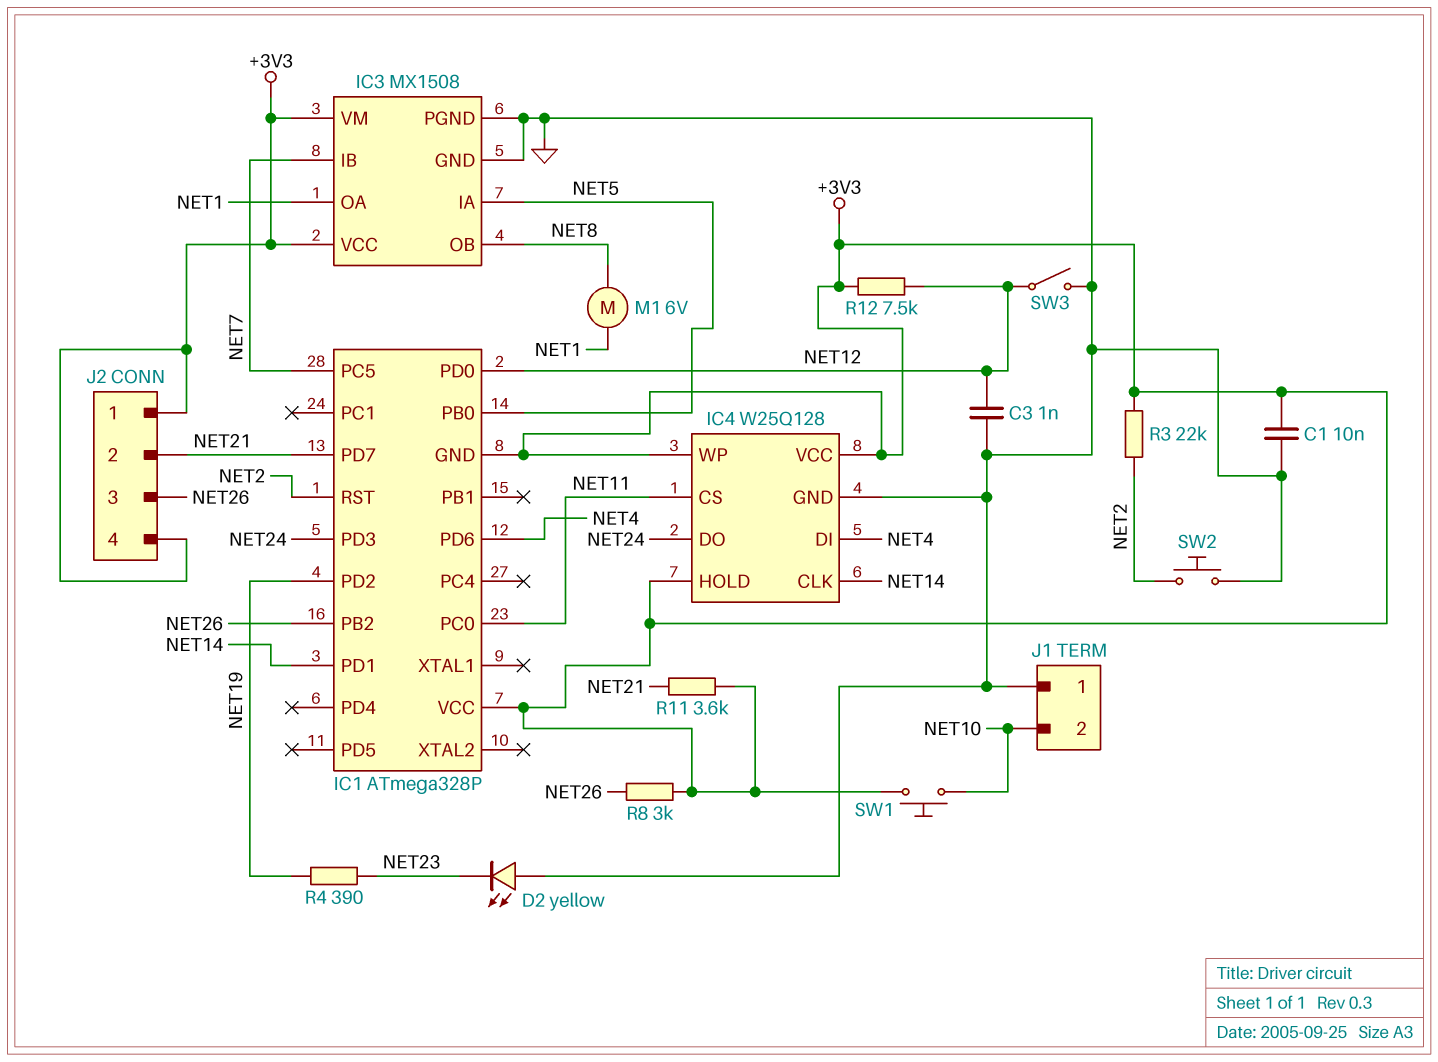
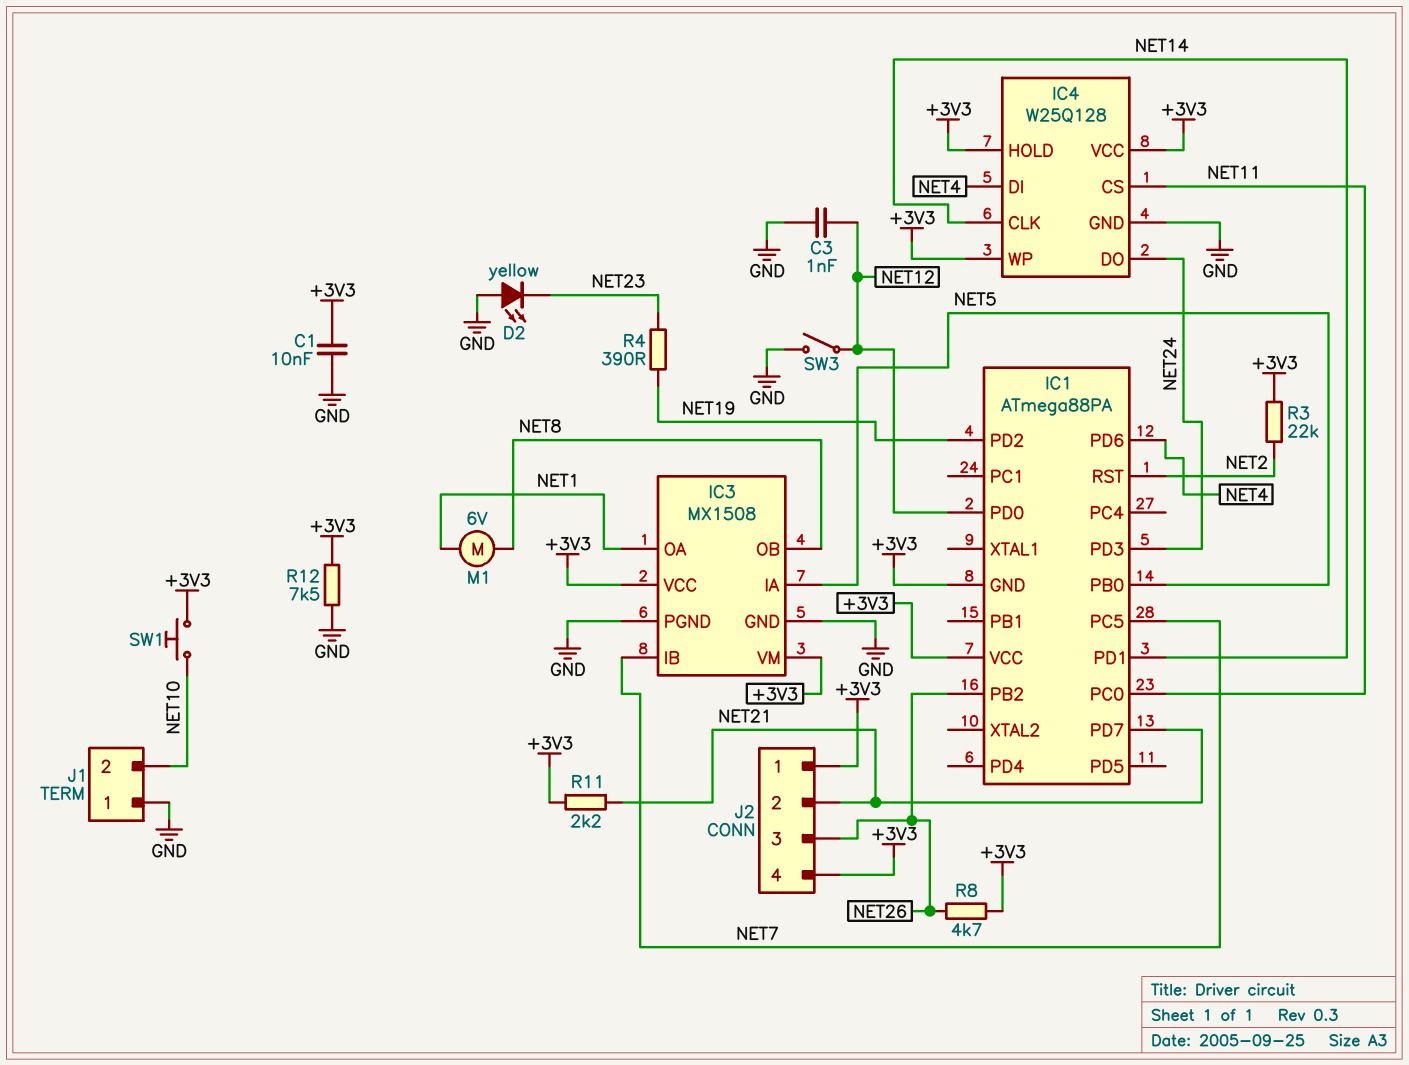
IC1: ATmega328P -> ATmega88PA
R8: 3k (+3V3, NET26) -> 4.7k (+3V3, NET26)
R11: 3.6k (+3V3, NET21) -> 2.2k (+3V3, NET21)
R12: 7.5k (+3V3, NET12) -> 7.5k (+3V3, GND)
SW2: button (GND, NET2) -> none

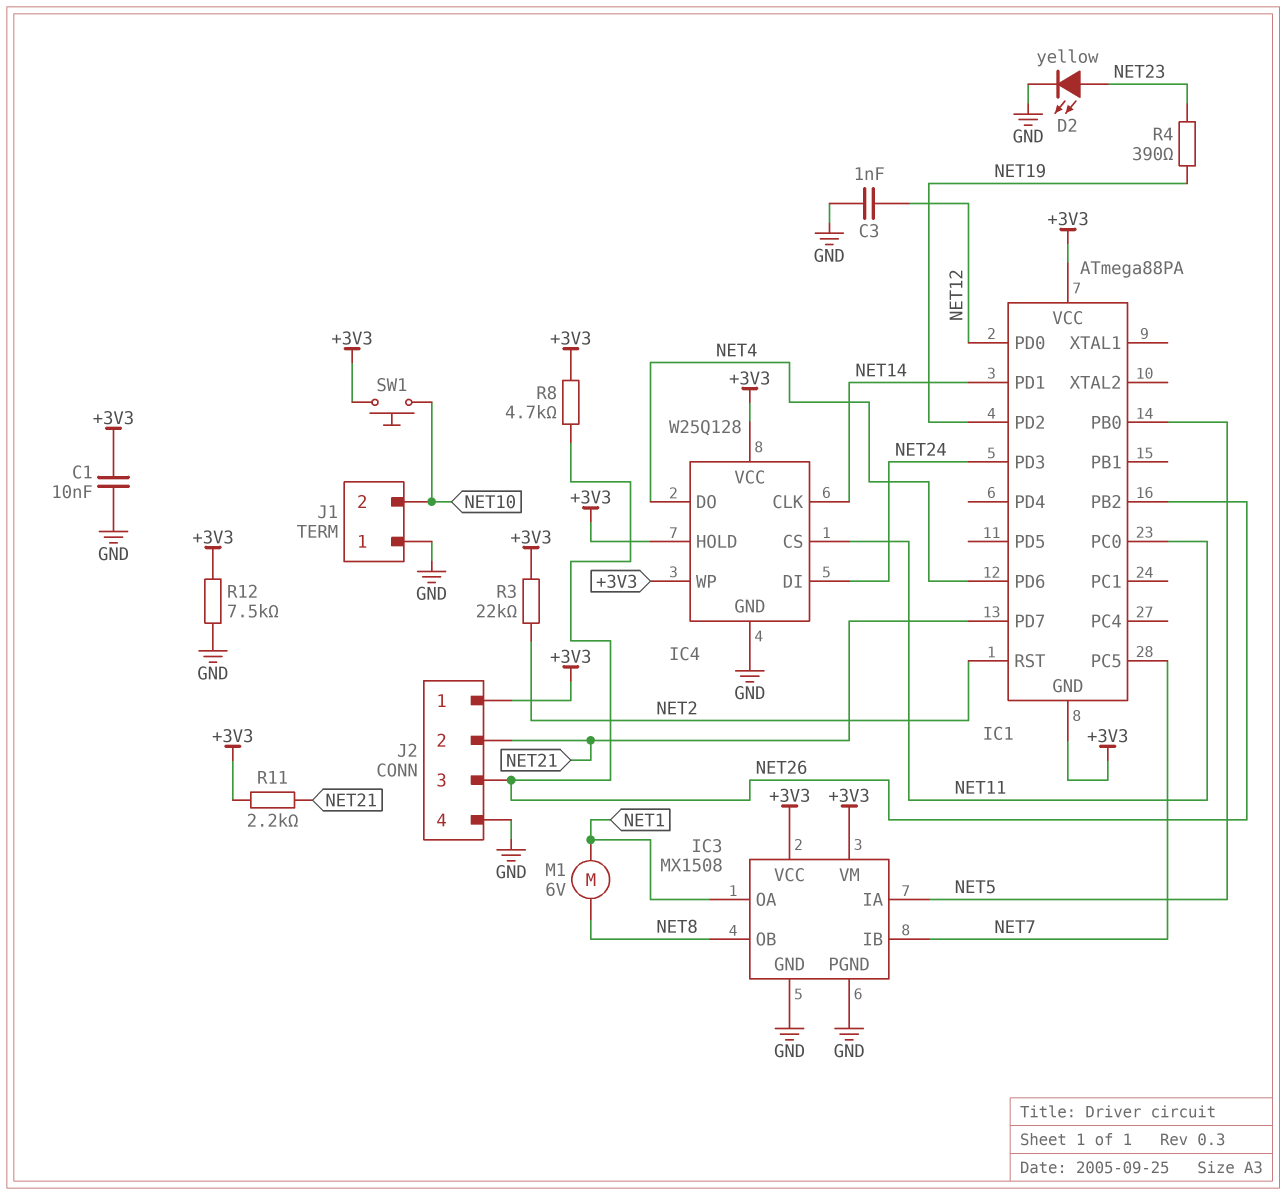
D2: LED yellow (A GND, K NET23) -> LED yellow (A NET23, K GND)
IC4 pin DI: NET4 -> NET24
IC4 pin DO: NET24 -> NET4
J2 pin 4: +3V3 -> GND
SW3: switch (GND, NET12) -> none

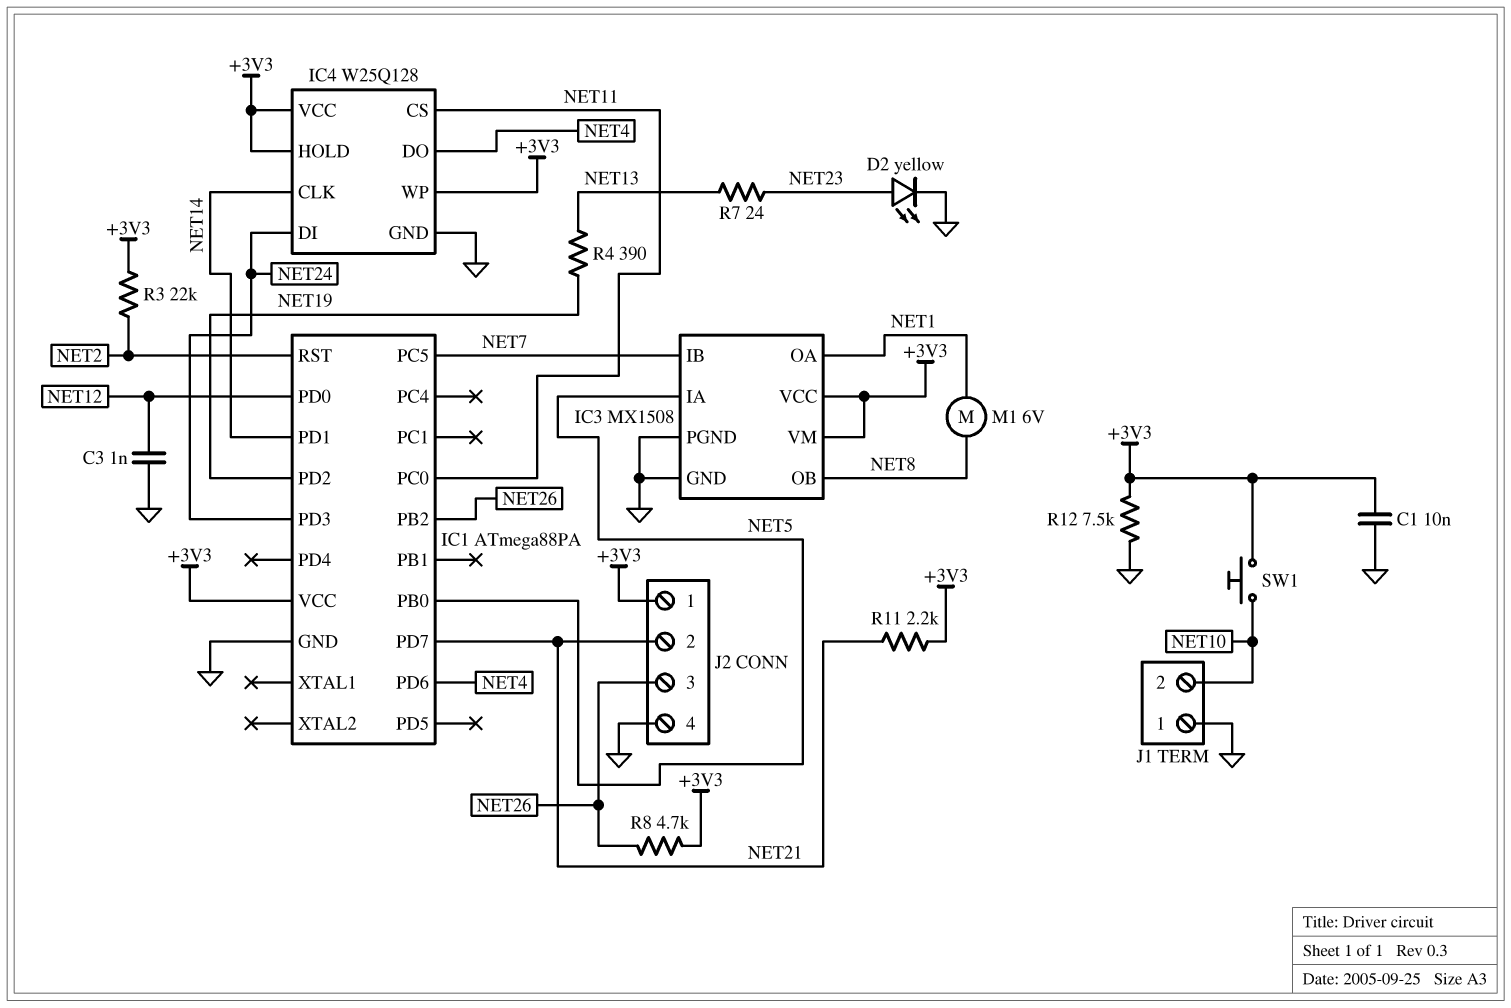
IC1 pin GND: +3V3 -> GND
R4: 390 (NET19, NET23) -> 390 (NET13, NET19)
R7: none -> 24 (NET13, NET23)

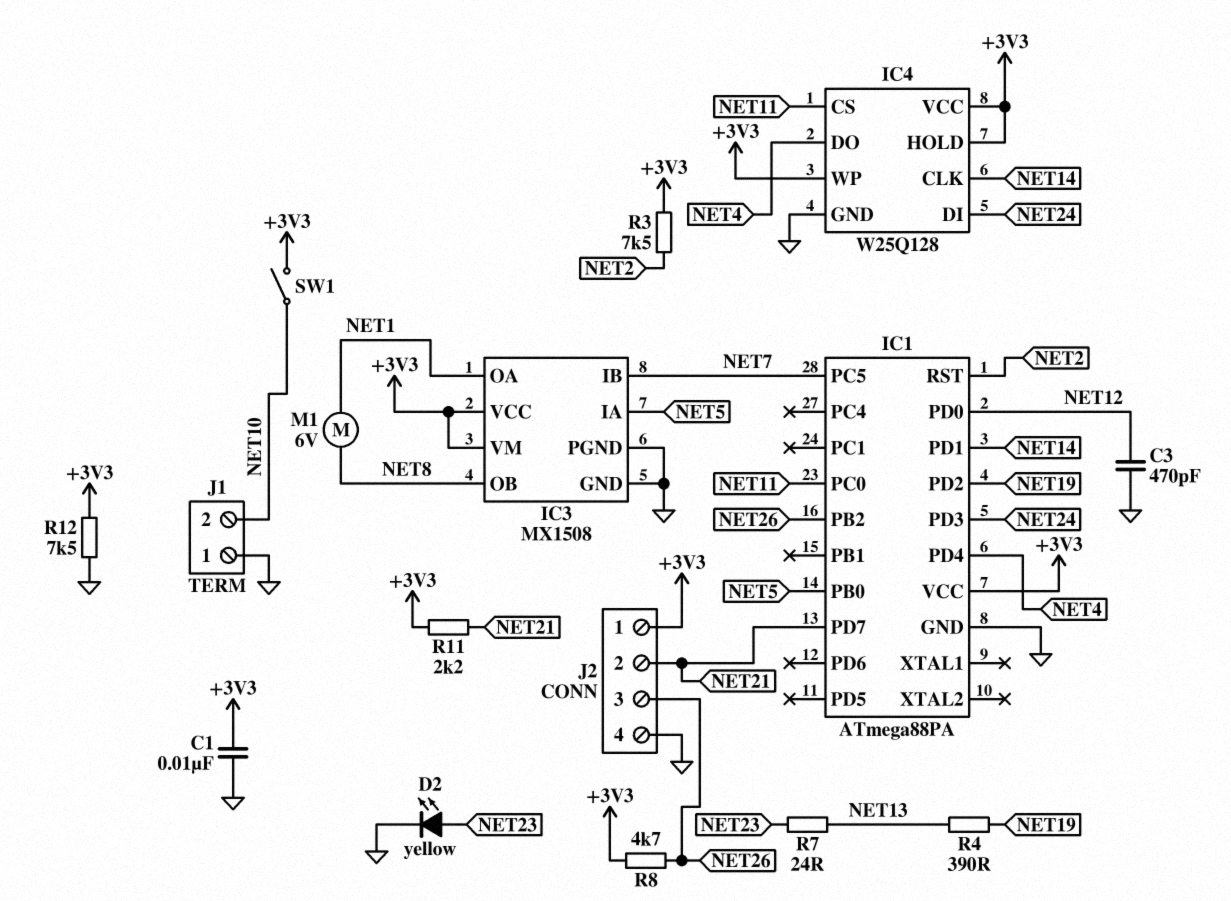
C3: 1nF (GND, NET12) -> 470pF (GND, NET12)
IC1 pin PD4: none -> NET4
IC1 pin PD6: NET4 -> none
R3: 22k (+3V3, NET2) -> 7.5k (+3V3, NET2)
SW1: button (+3V3, NET10) -> switch (+3V3, NET10)

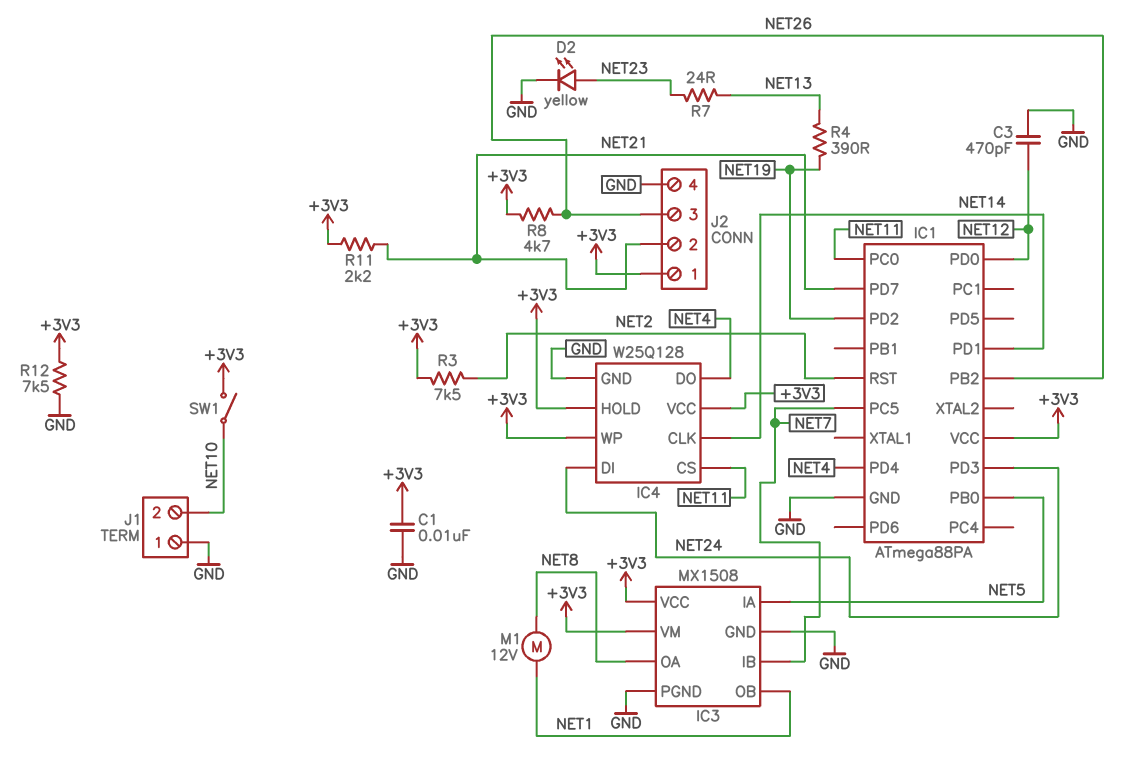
IC3 pin OA: NET1 -> NET8
IC3 pin OB: NET8 -> NET1
M1: motor 6V (NET1, NET8) -> motor 12V (NET1, NET8)

